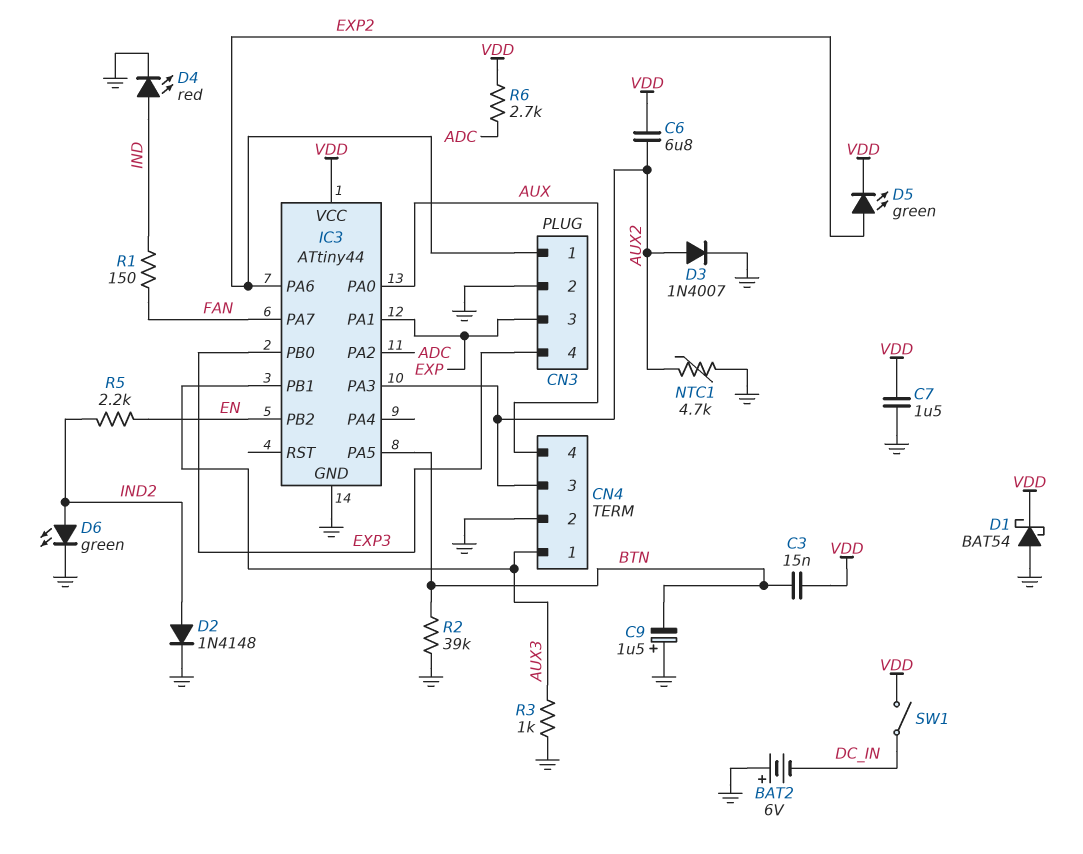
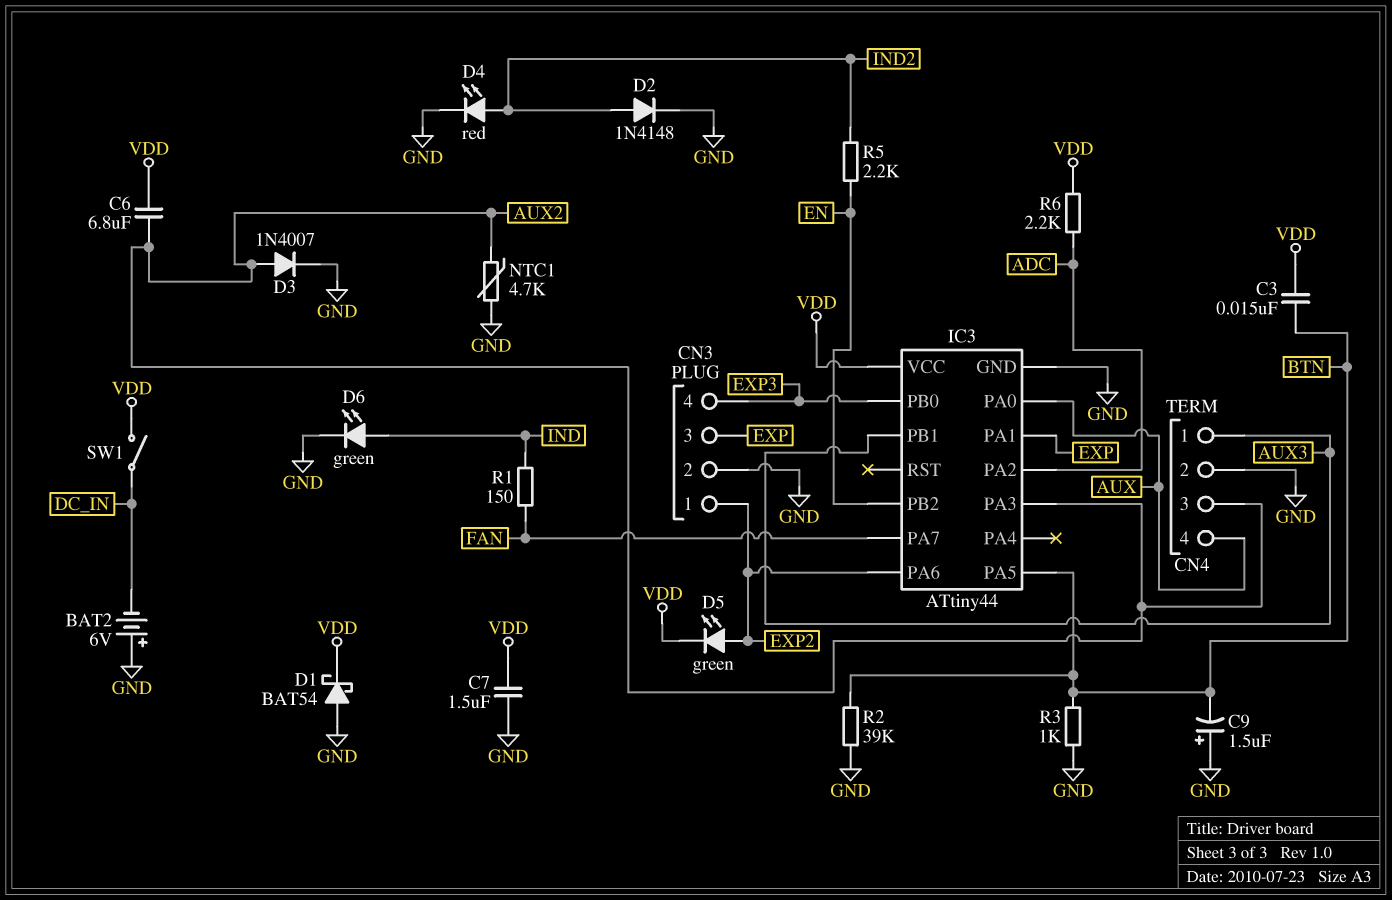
D4: LED red (A IND, K GND) -> LED red (A IND2, K GND)
D6: LED green (A IND2, K GND) -> LED green (A IND, K GND)
R3: 1k (AUX3, GND) -> 1k (BTN, GND)
R6: 2.7k (ADC, VDD) -> 2.2k (ADC, VDD)

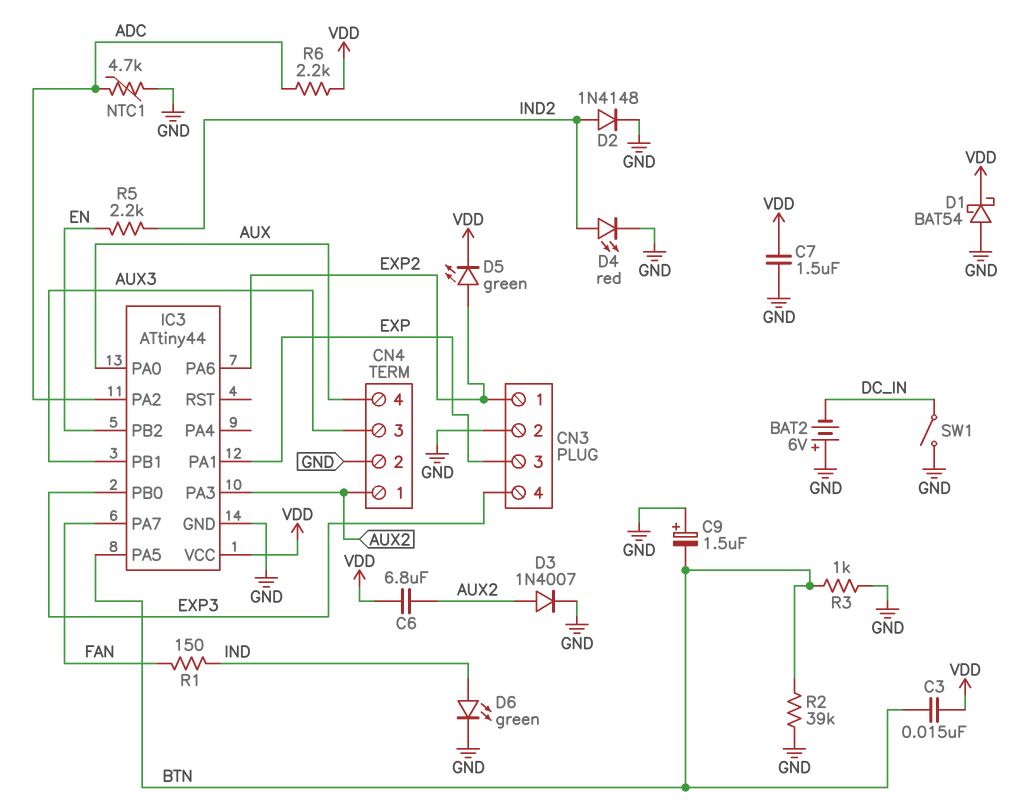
CN4 pin 1: AUX3 -> AUX2
CN4 pin 3: AUX2 -> AUX3
NTC1: 4.7k (AUX2, GND) -> 4.7k (ADC, GND)
SW1: switch (DC_IN, VDD) -> switch (DC_IN, GND)

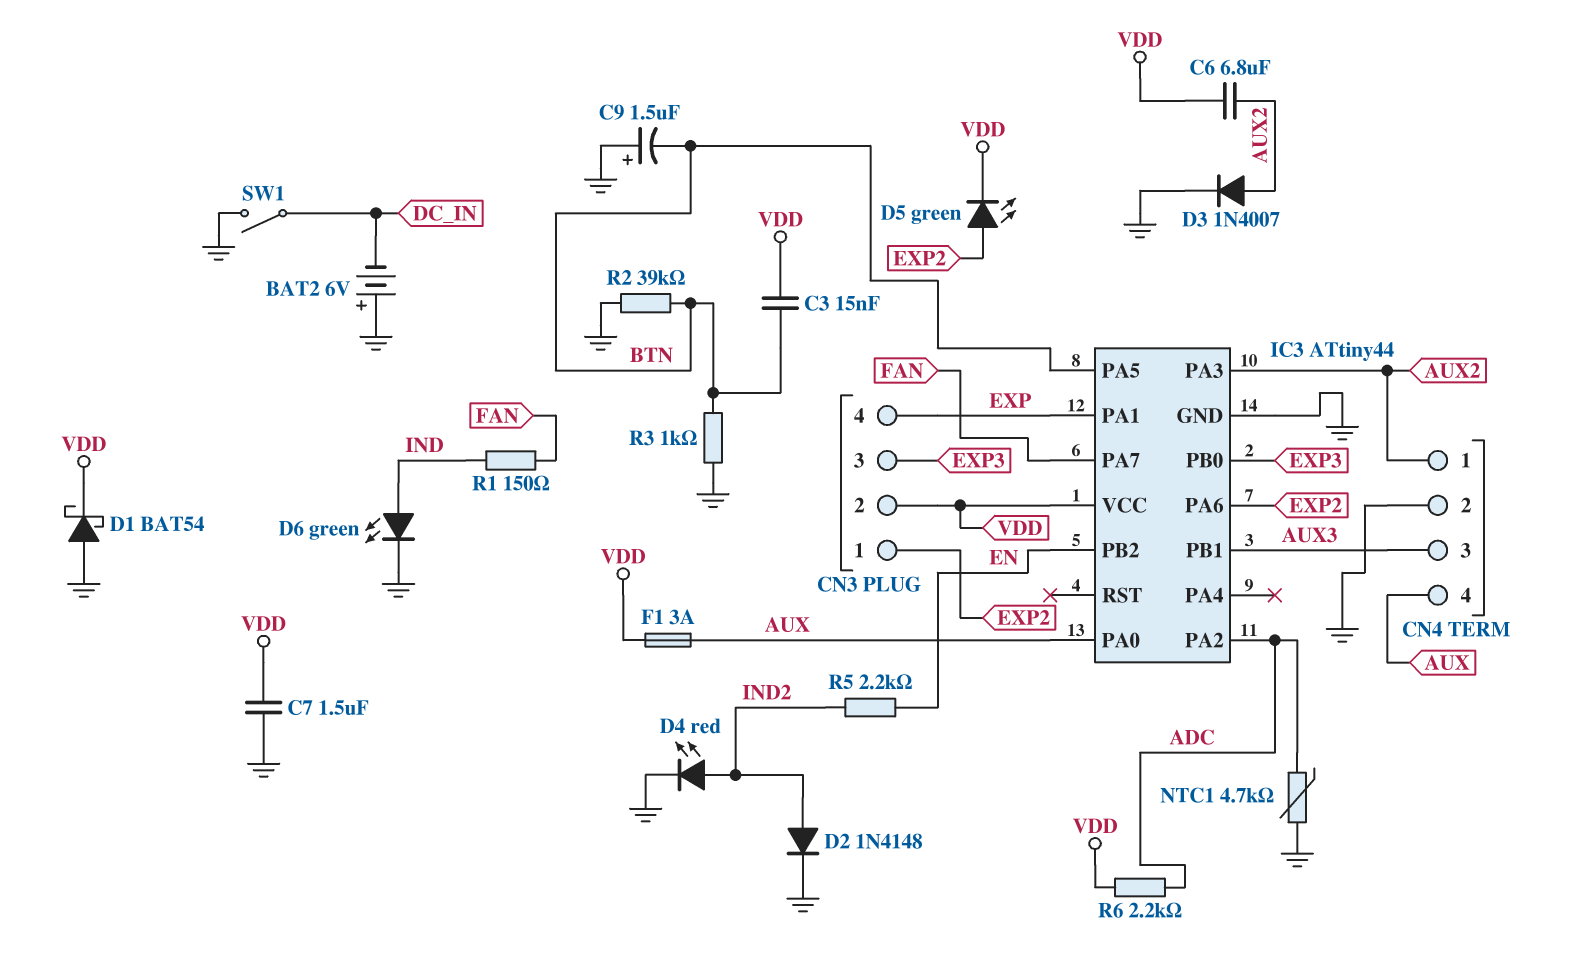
CN3 pin 2: GND -> VDD
CN3 pin 3: EXP -> EXP3
CN3 pin 4: EXP3 -> EXP
F1: none -> 3A (AUX, VDD)

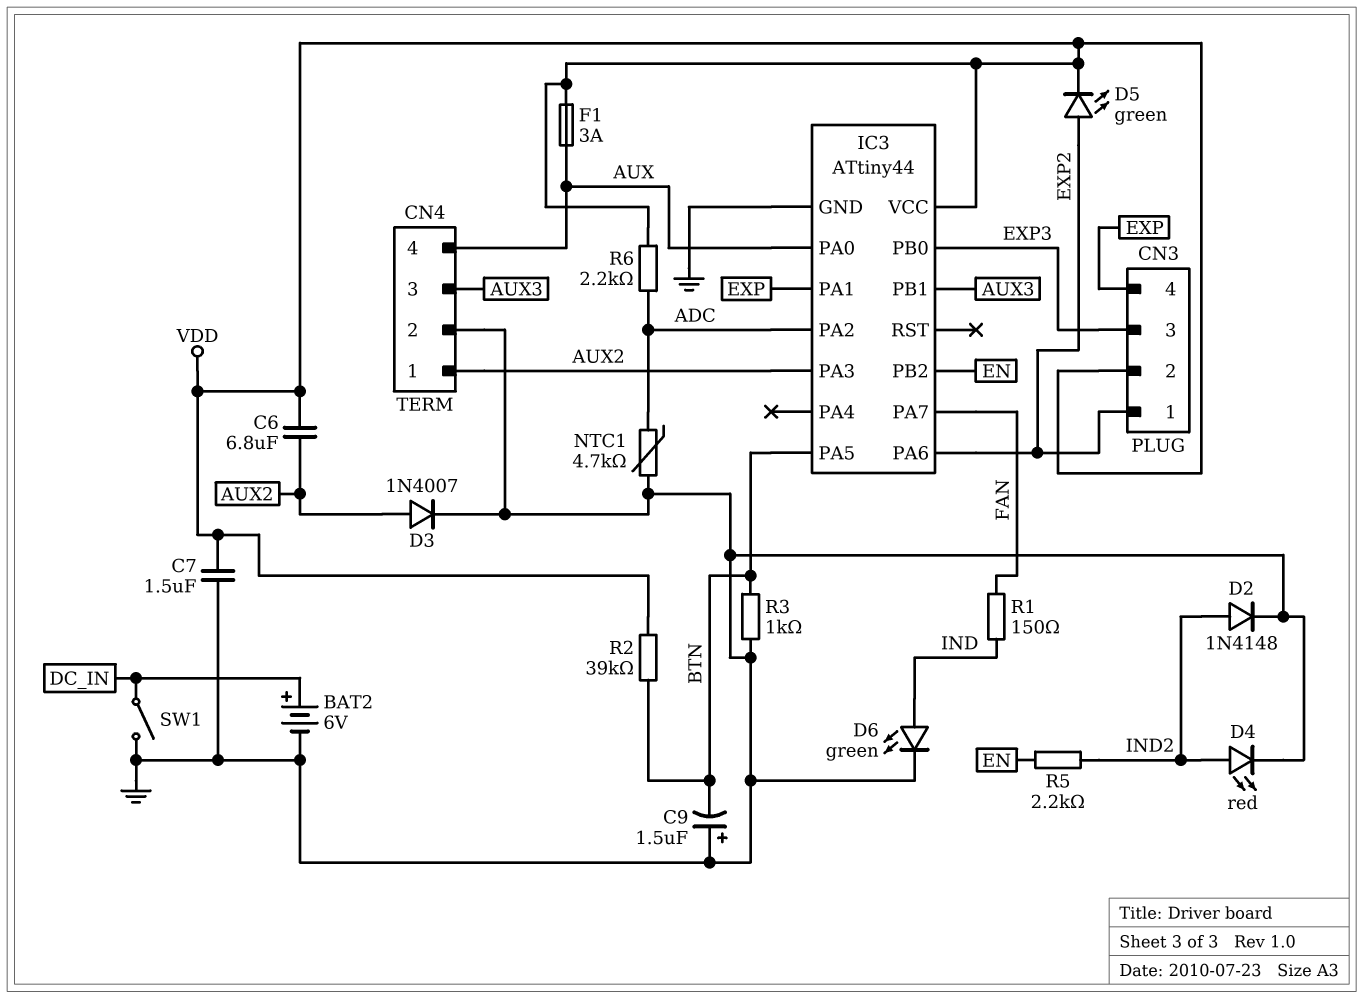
BAT2: 6V (plus GND, minus DC_IN) -> 6V (plus DC_IN, minus GND)
C3: 15nF (BTN, VDD) -> none
D1: schottky BAT54 (A GND, K VDD) -> none
R2: 39k (BTN, GND) -> 39k (BTN, VDD)

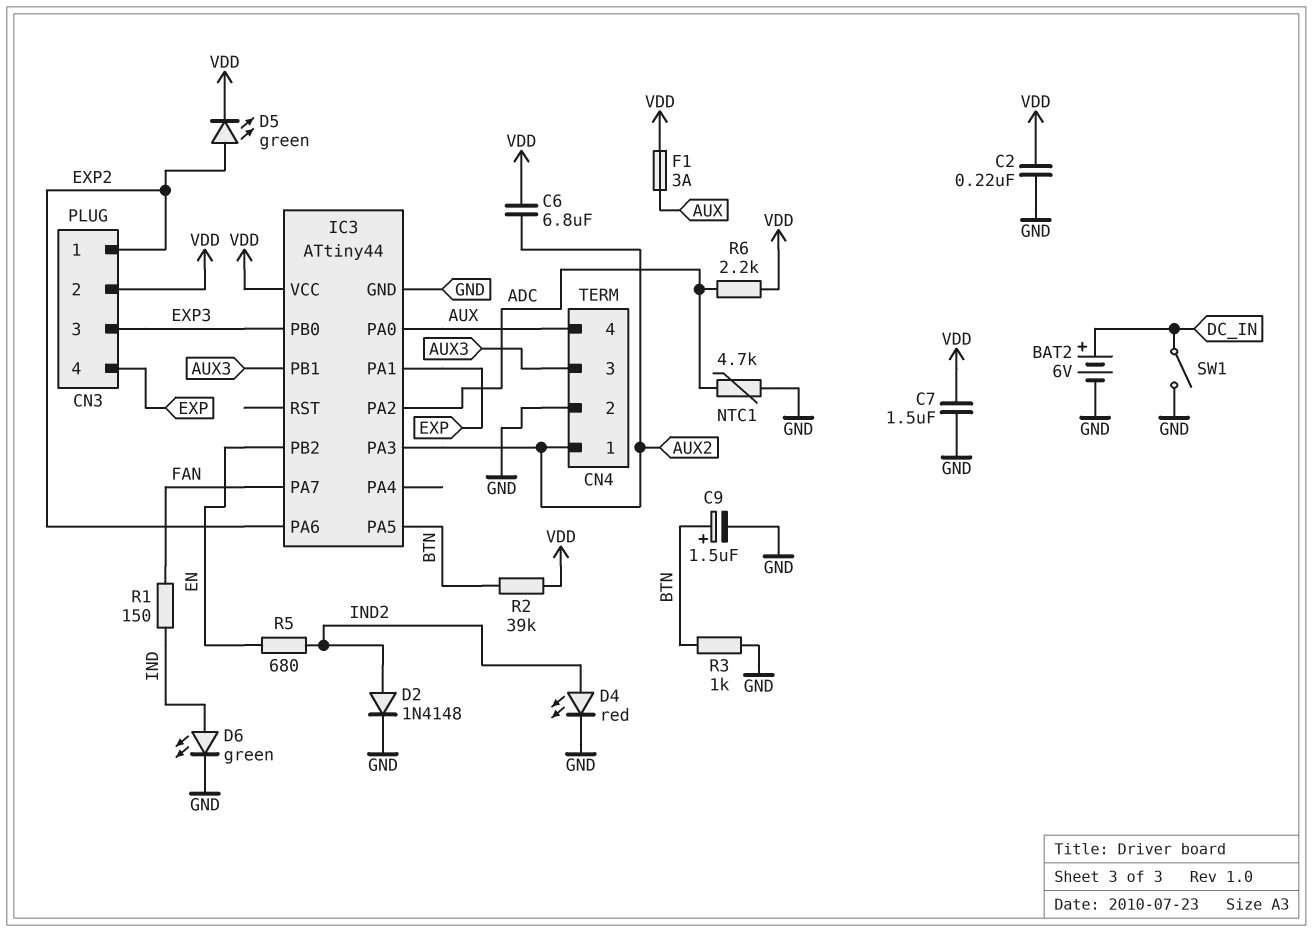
C2: none -> 220nF (GND, VDD)
C9: 1.5uF (plus GND, minus BTN) -> 1.5uF (plus BTN, minus GND)
D3: diode 1N4007 (A AUX2, K GND) -> none
R5: 2.2k (EN, IND2) -> 680 (EN, IND2)

